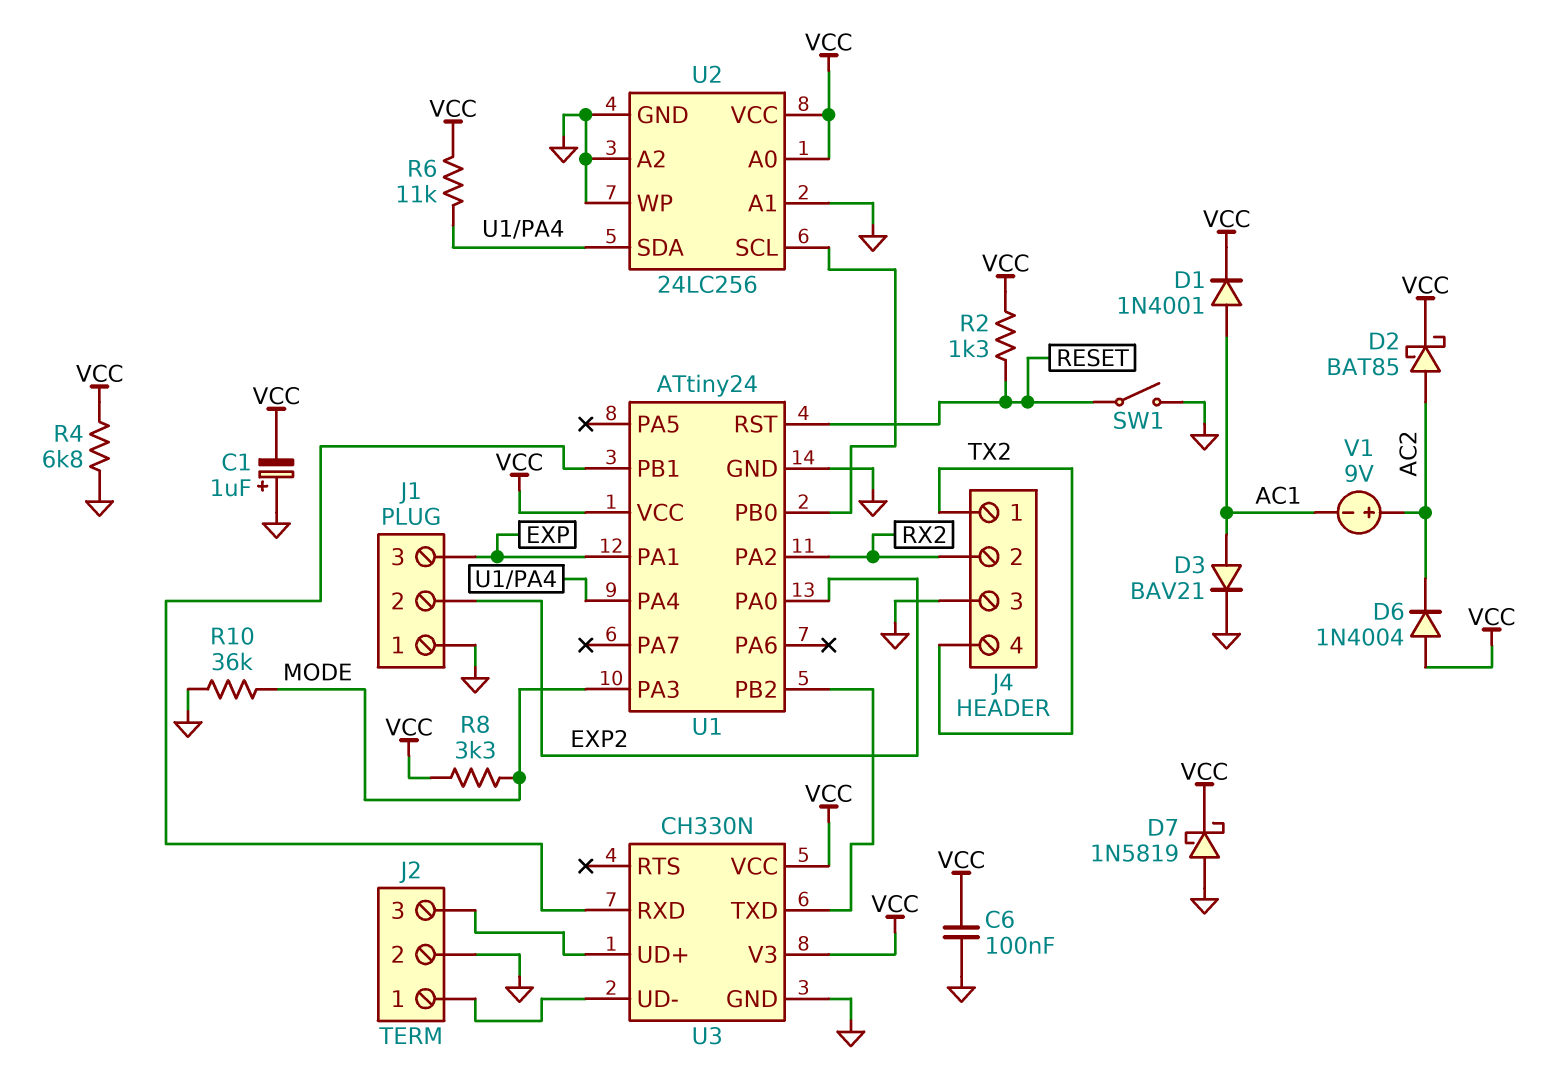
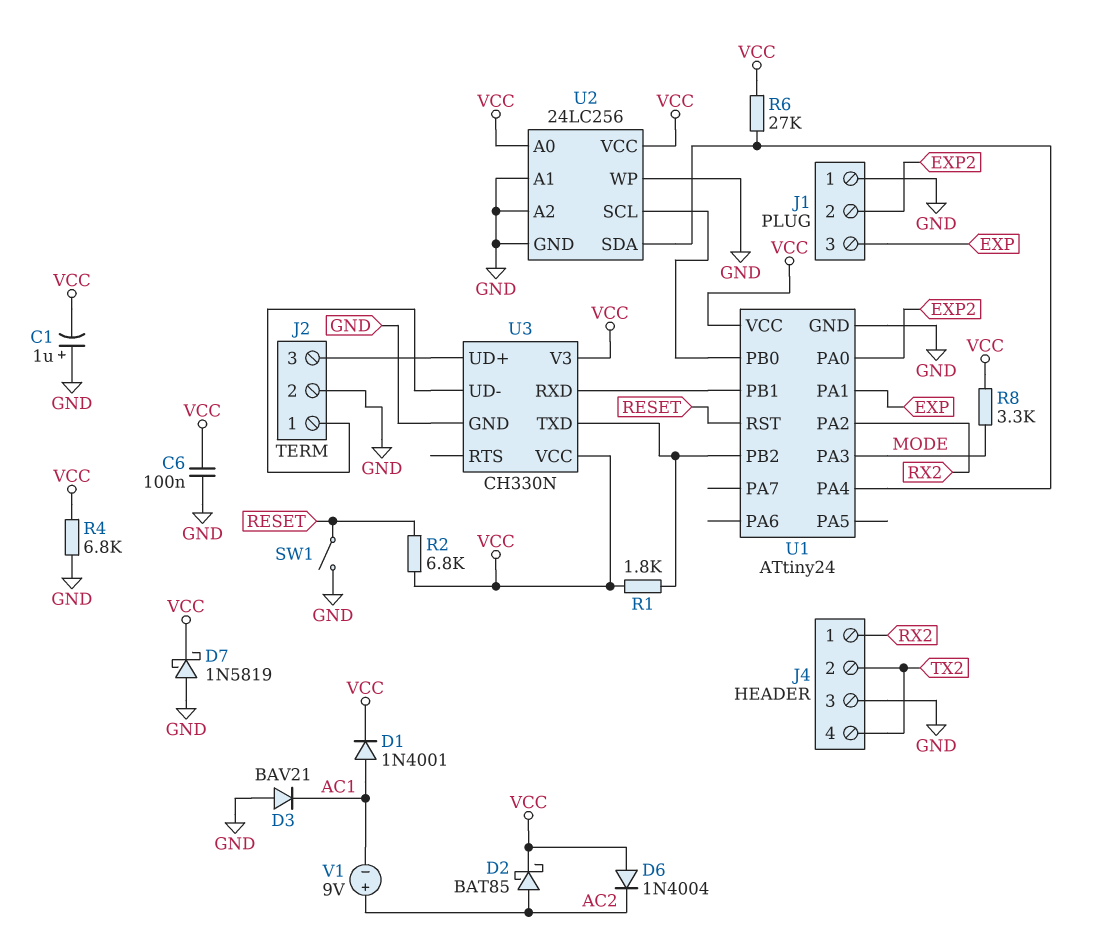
D3: diode BAV21 (A AC1, K GND) -> diode BAV21 (A GND, K AC1)
J4 pin 1: TX2 -> RX2
J4 pin 2: RX2 -> TX2
R1: none -> 1.8k (U1/PB2, VCC)
R2: 1.3k (RESET, VCC) -> 6.8k (RESET, VCC)
R6: 11k (U1/PA4, VCC) -> 27k (U1/PA4, VCC)
R10: 36k (GND, MODE) -> none

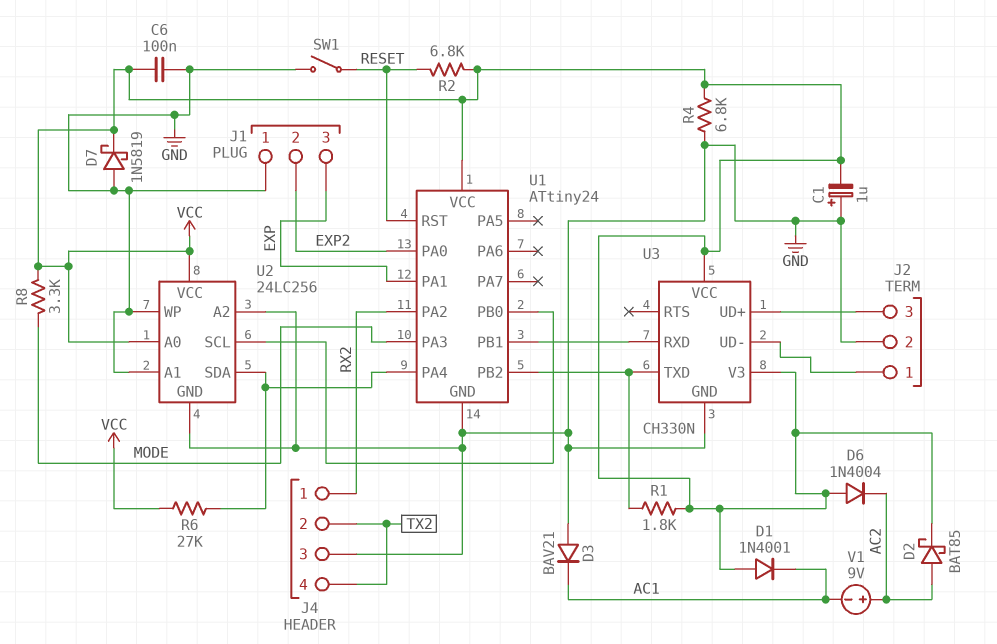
D1: diode 1N4001 (A AC1, K VCC) -> diode 1N4001 (A VCC, K AC1)

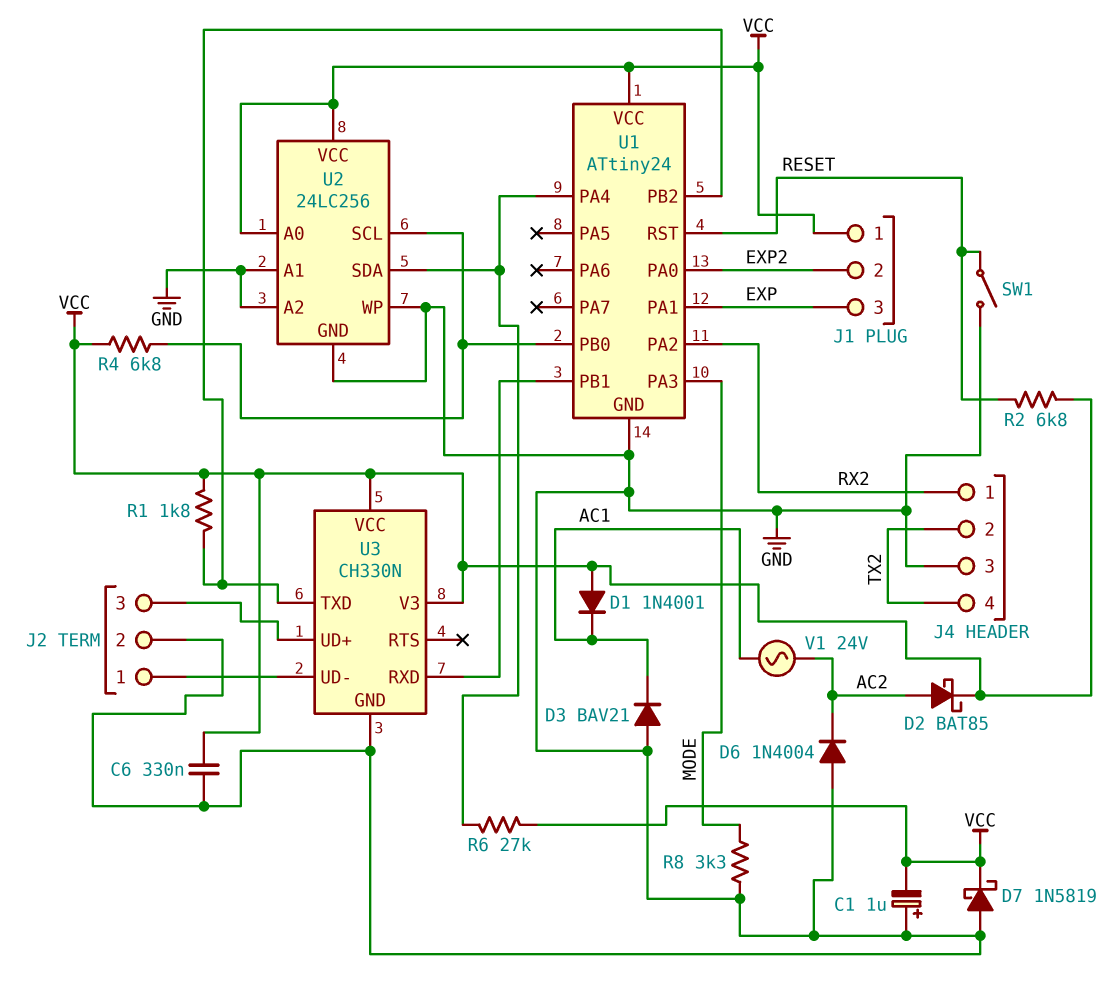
C6: 100nF (GND, VCC) -> 330nF (GND, VCC)
D6: diode 1N4004 (A VCC, K AC2) -> diode 1N4004 (A GND, K AC2)
J1 pin 1: GND -> VCC
R4: 6.8k (GND, VCC) -> 6.8k (U1/PB0, VCC)
R8: 3.3k (MODE, VCC) -> 3.3k (GND, MODE)
V1: 9V (plus AC2, minus AC1) -> AC 24V (AC1, AC2)

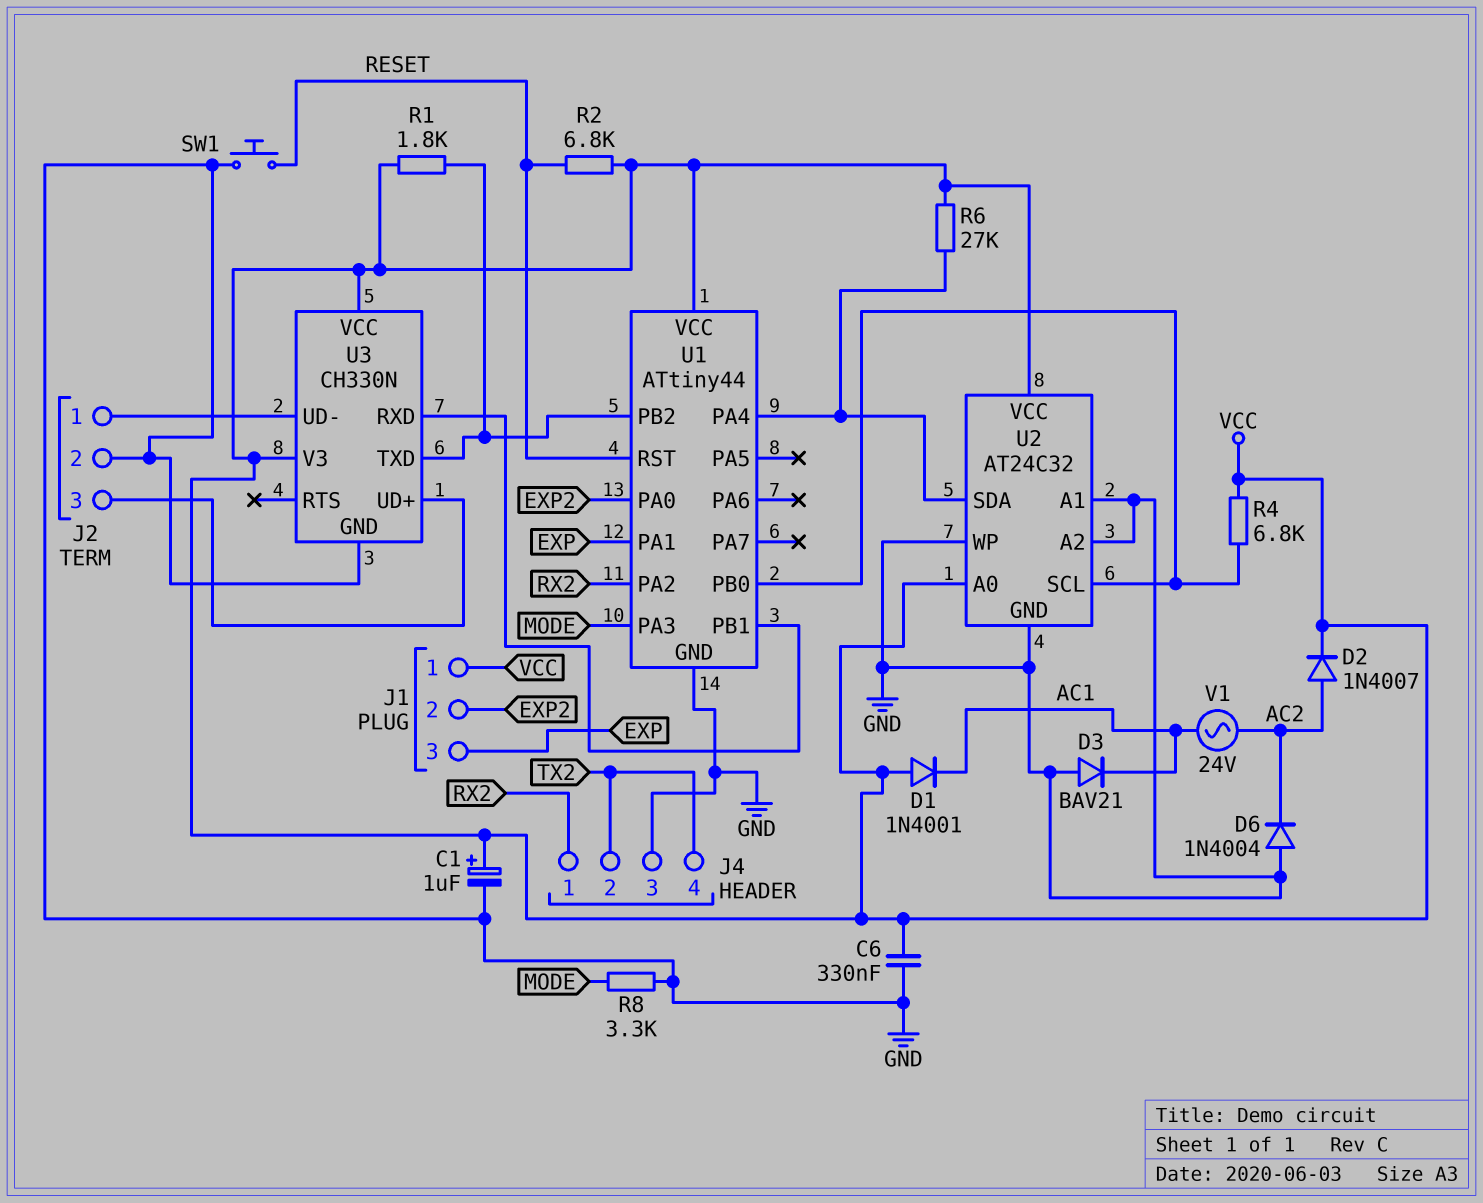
C1: 1uF (plus GND, minus VCC) -> 1uF (plus VCC, minus GND)
D2: schottky BAT85 (A AC2, K VCC) -> diode 1N4007 (A AC2, K VCC)
D7: schottky 1N5819 (A GND, K VCC) -> none
SW1: switch (GND, RESET) -> button (GND, RESET)
U1: ATtiny24 -> ATtiny44
U2: 24LC256 -> AT24C32

